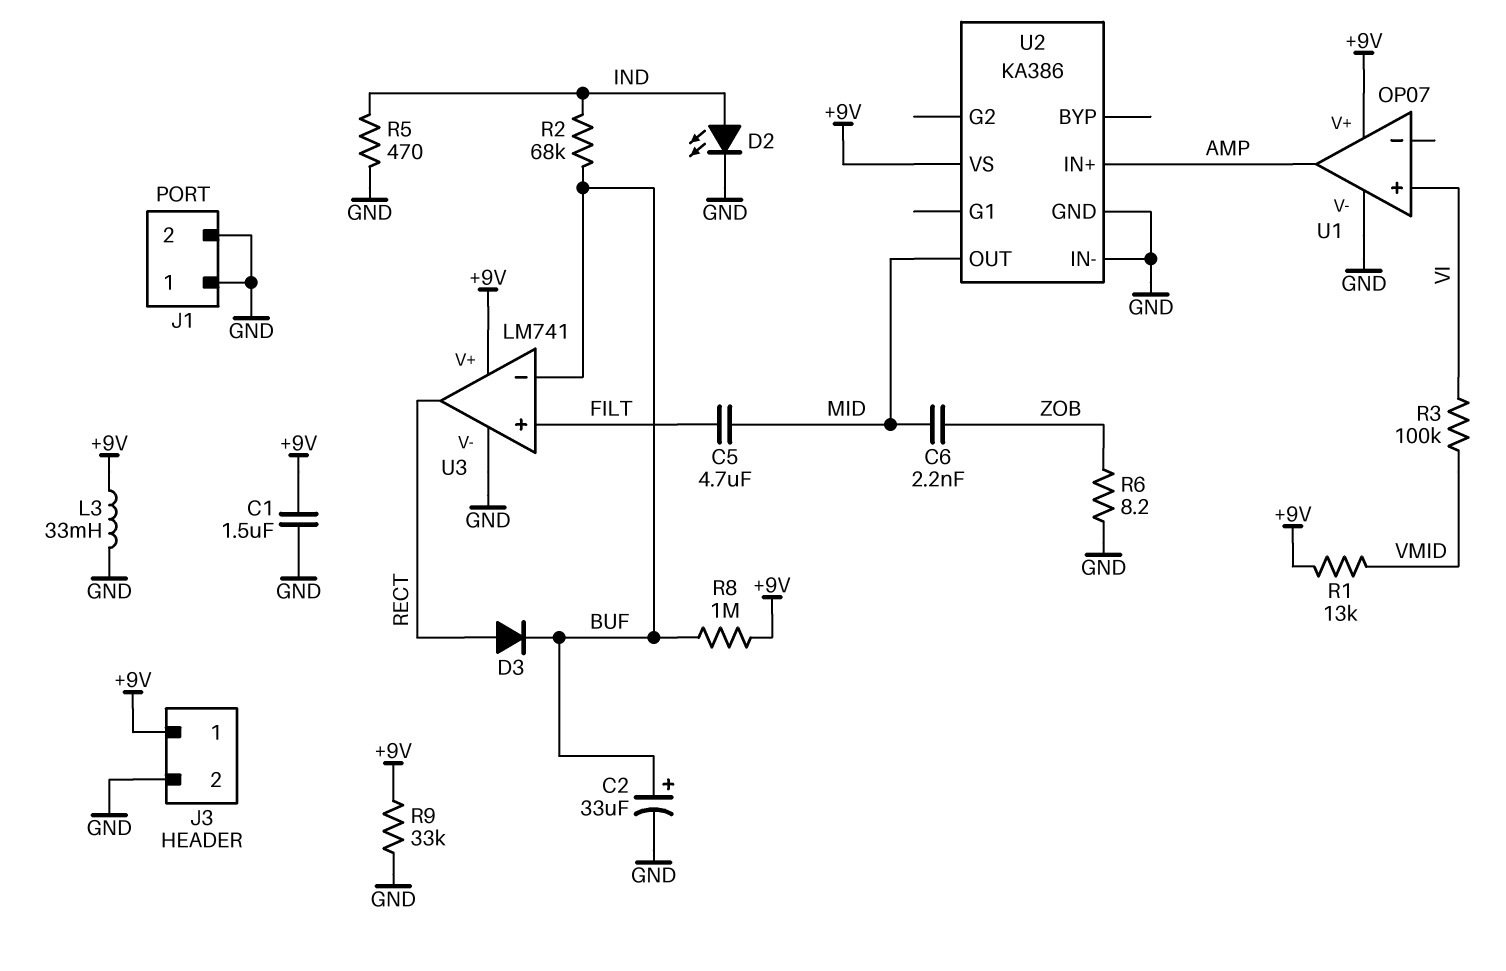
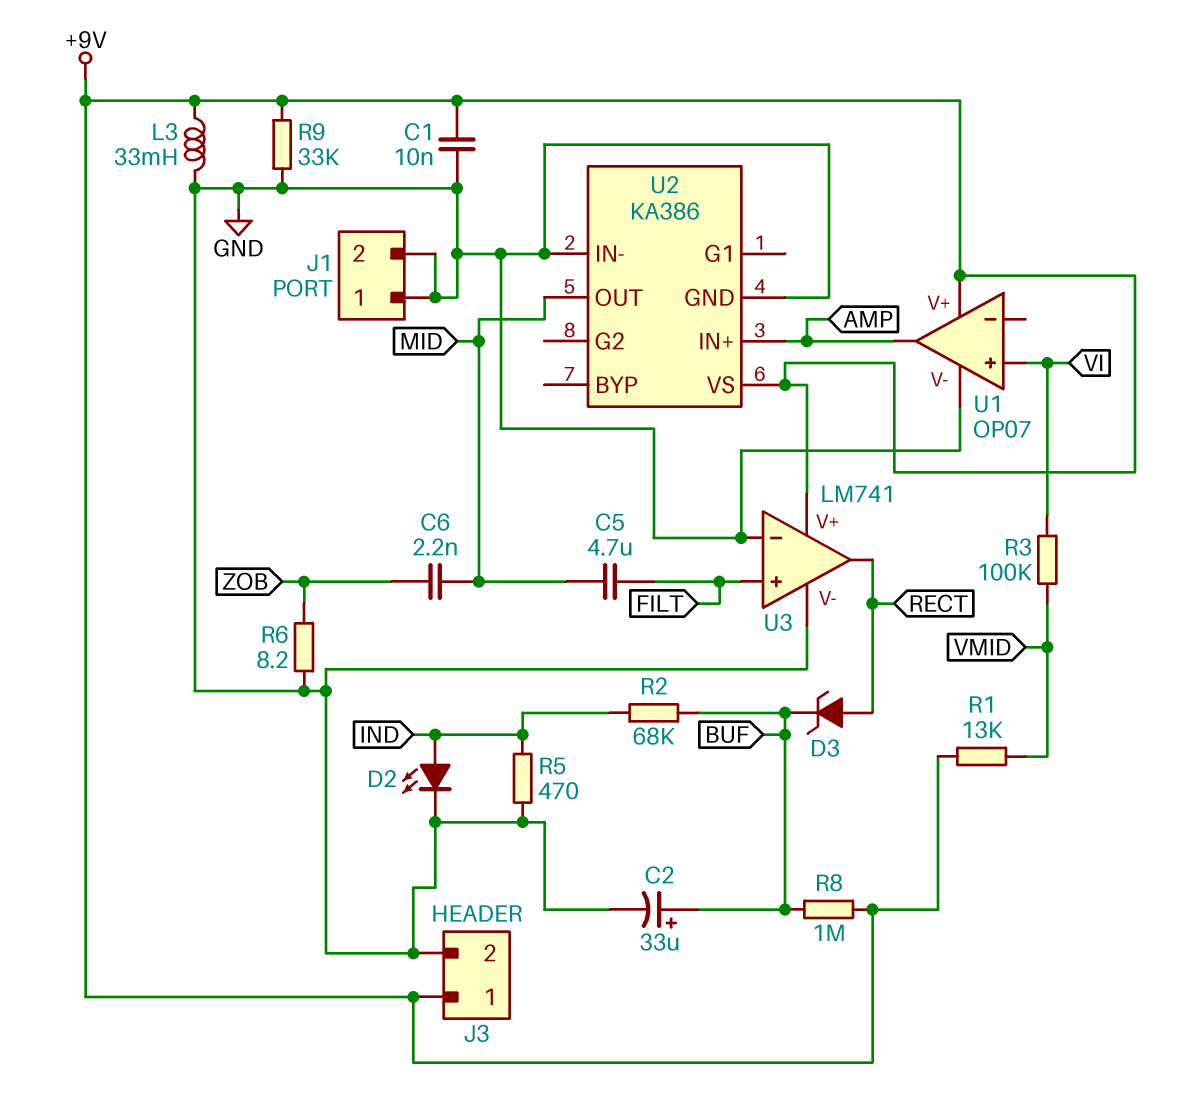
C1: 1.5uF (+9V, GND) -> 10nF (+9V, GND)
D3: diode (A RECT, K BUF) -> zener (A RECT, K BUF)
U3 pin in-: BUF -> GND

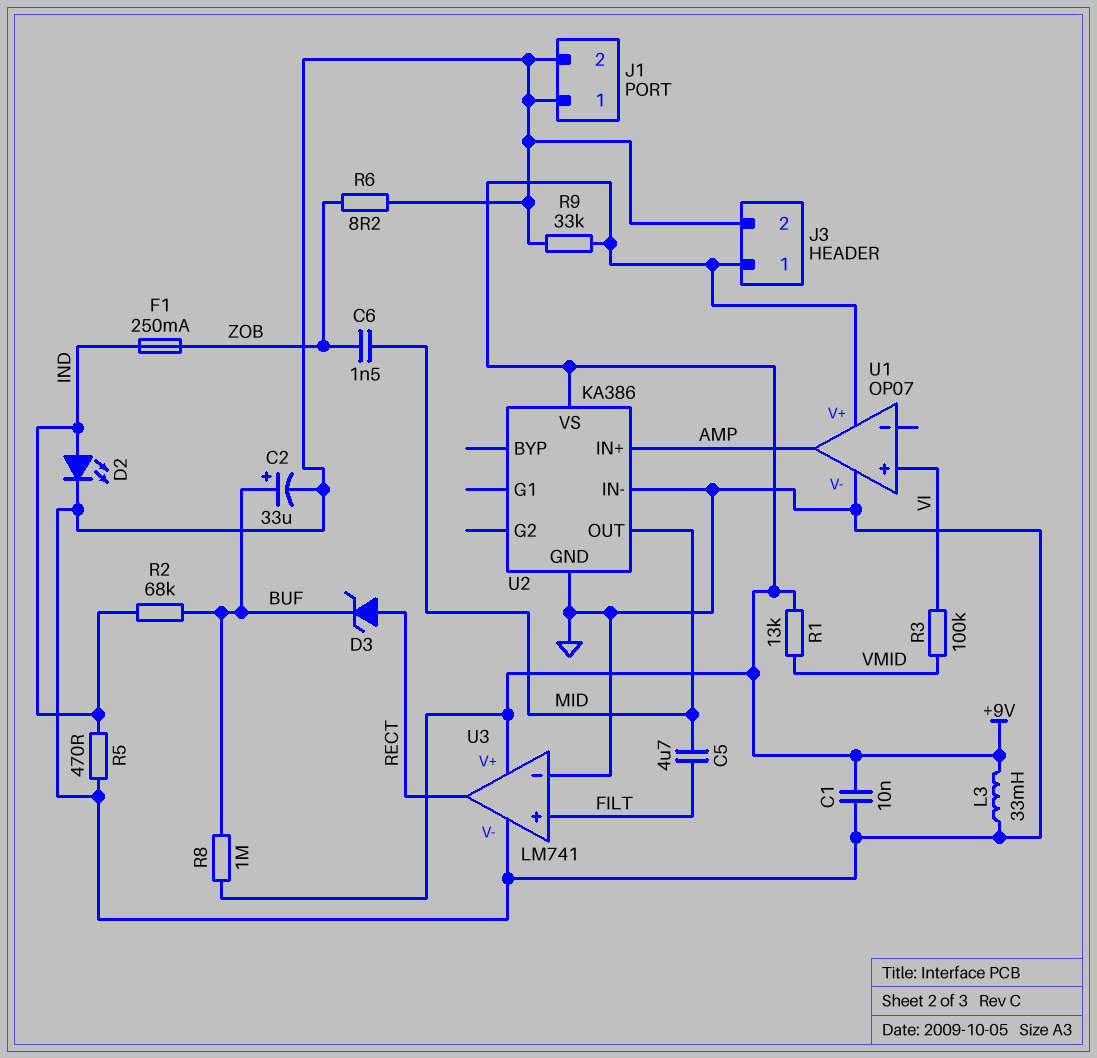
C6: 2.2nF (MID, ZOB) -> 1.5nF (MID, ZOB)
F1: none -> 250mA (IND, ZOB)

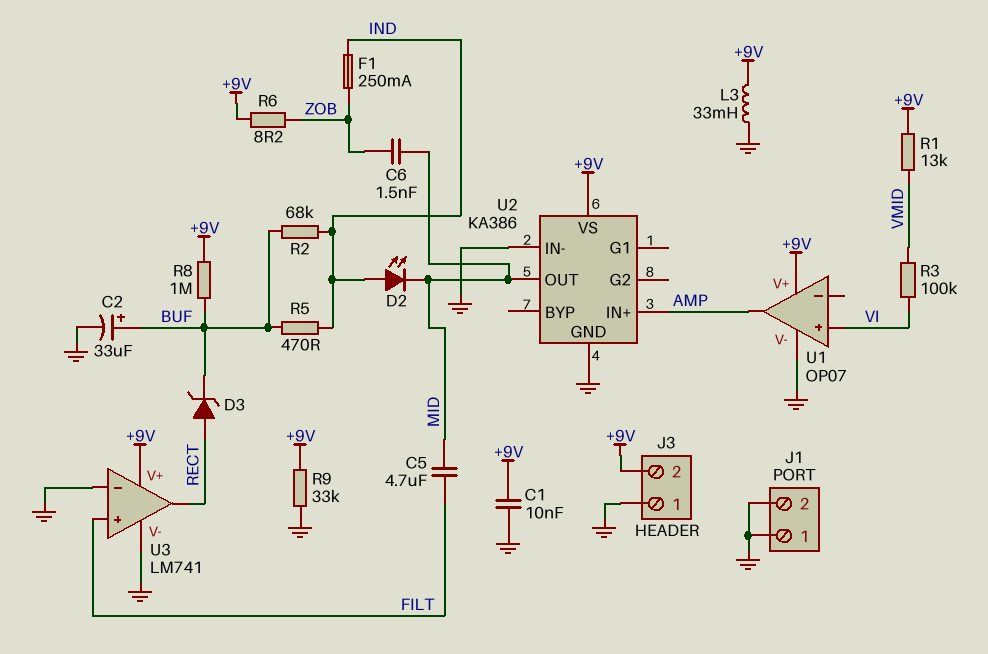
D2: LED (A IND, K GND) -> LED (A IND, K MID)
J3 pin 1: +9V -> GND
J3 pin 2: GND -> +9V
R5: 470 (GND, IND) -> 470 (BUF, IND)
R6: 8.2 (GND, ZOB) -> 8.2 (+9V, ZOB)

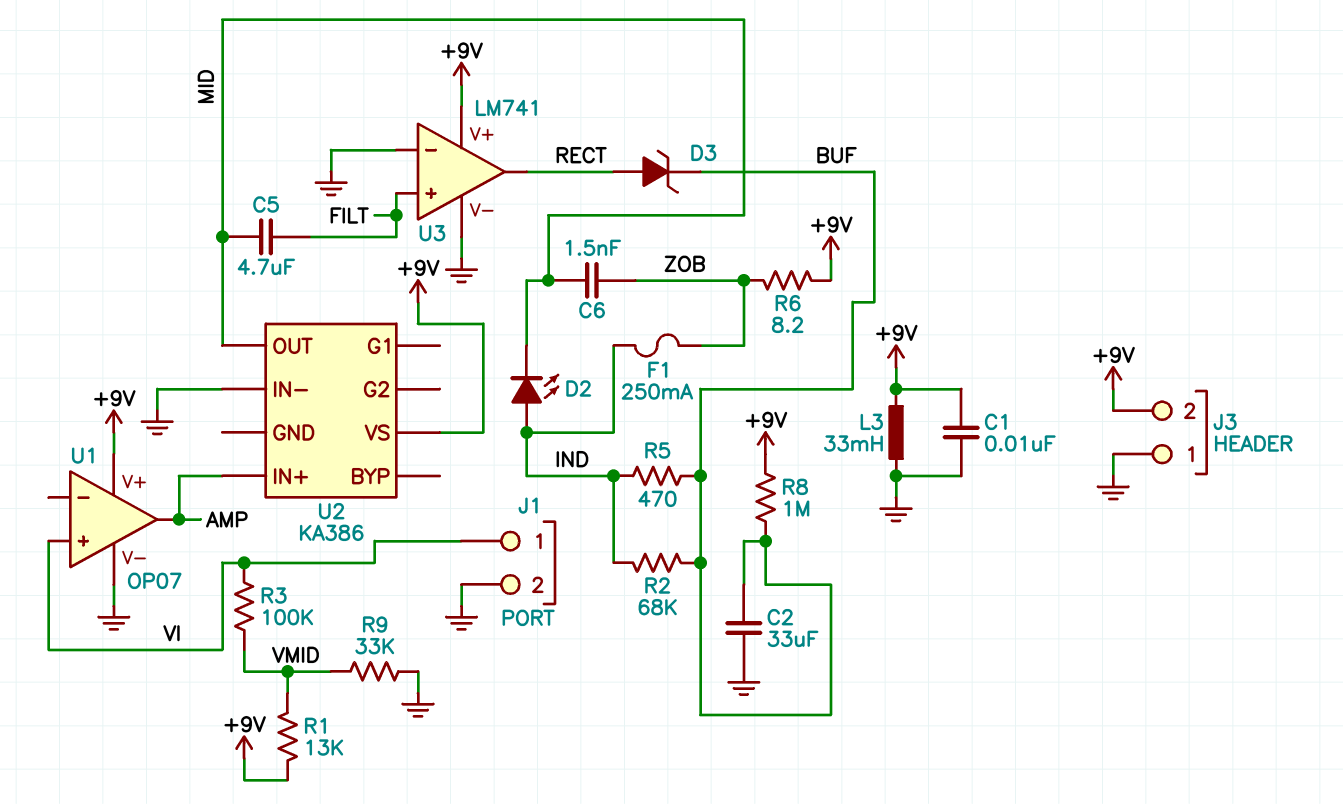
C2: 33uF (plus BUF, minus GND) -> 33uF (BUF, GND)
J1 pin 1: GND -> VI
R9: 33k (+9V, GND) -> 33k (GND, VMID)
U2 pin GND: GND -> none

